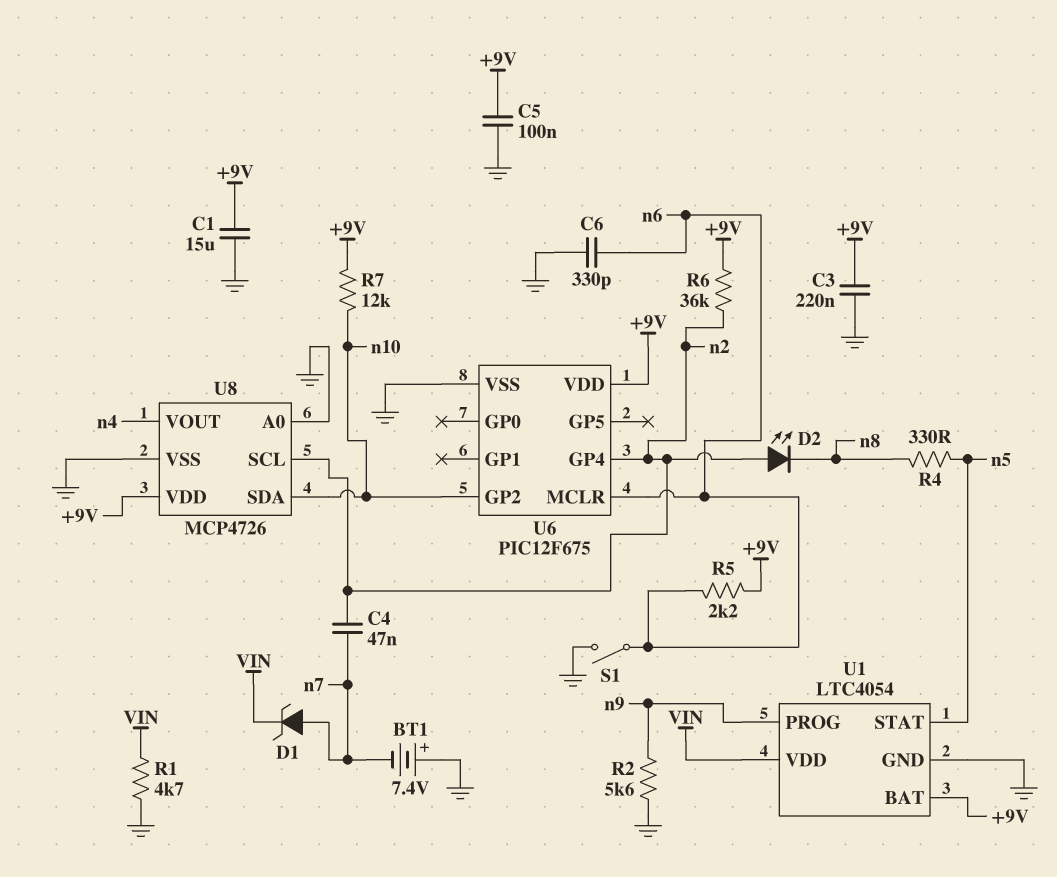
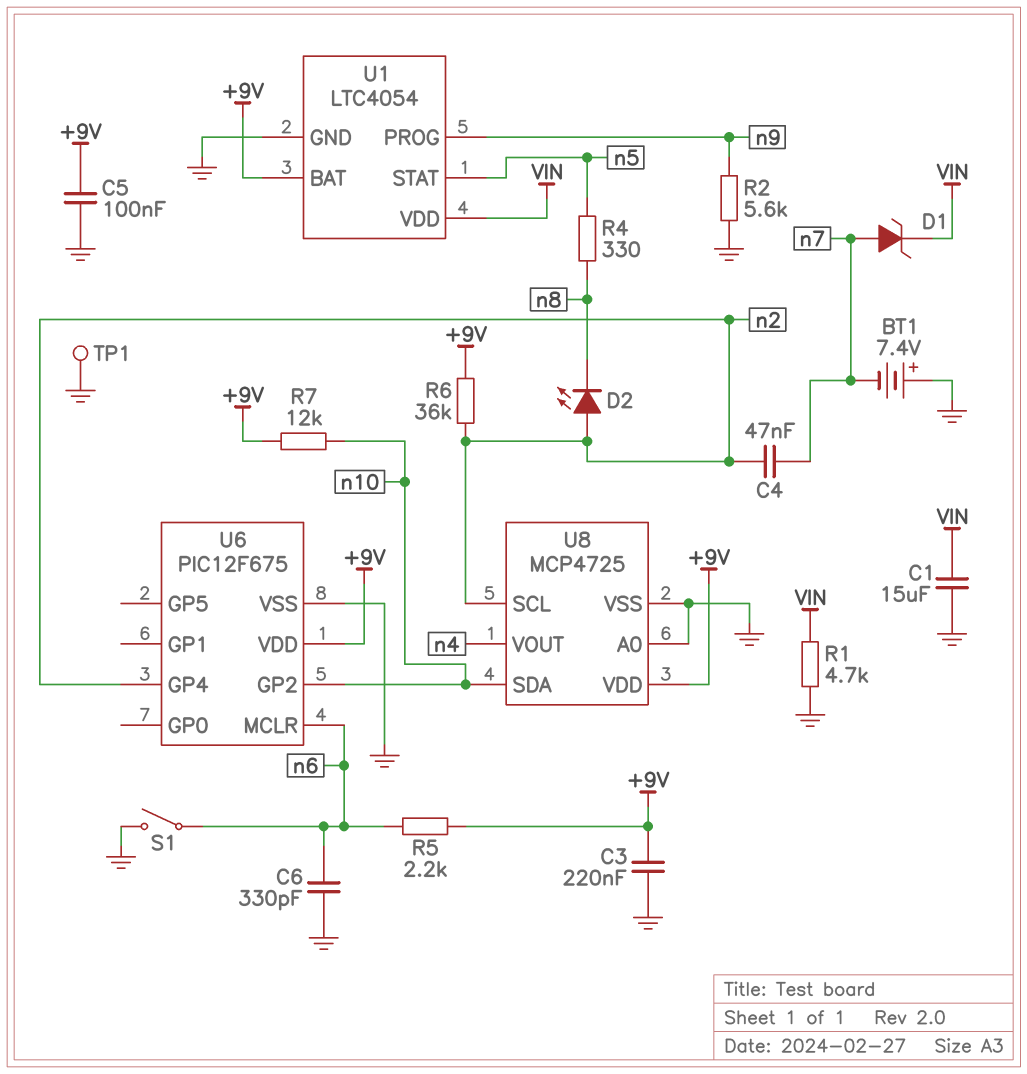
C1: 15uF (+9V, GND) -> 15uF (GND, VIN)
TP1: none -> test point (GND)
U8: MCP4726 -> MCP4725

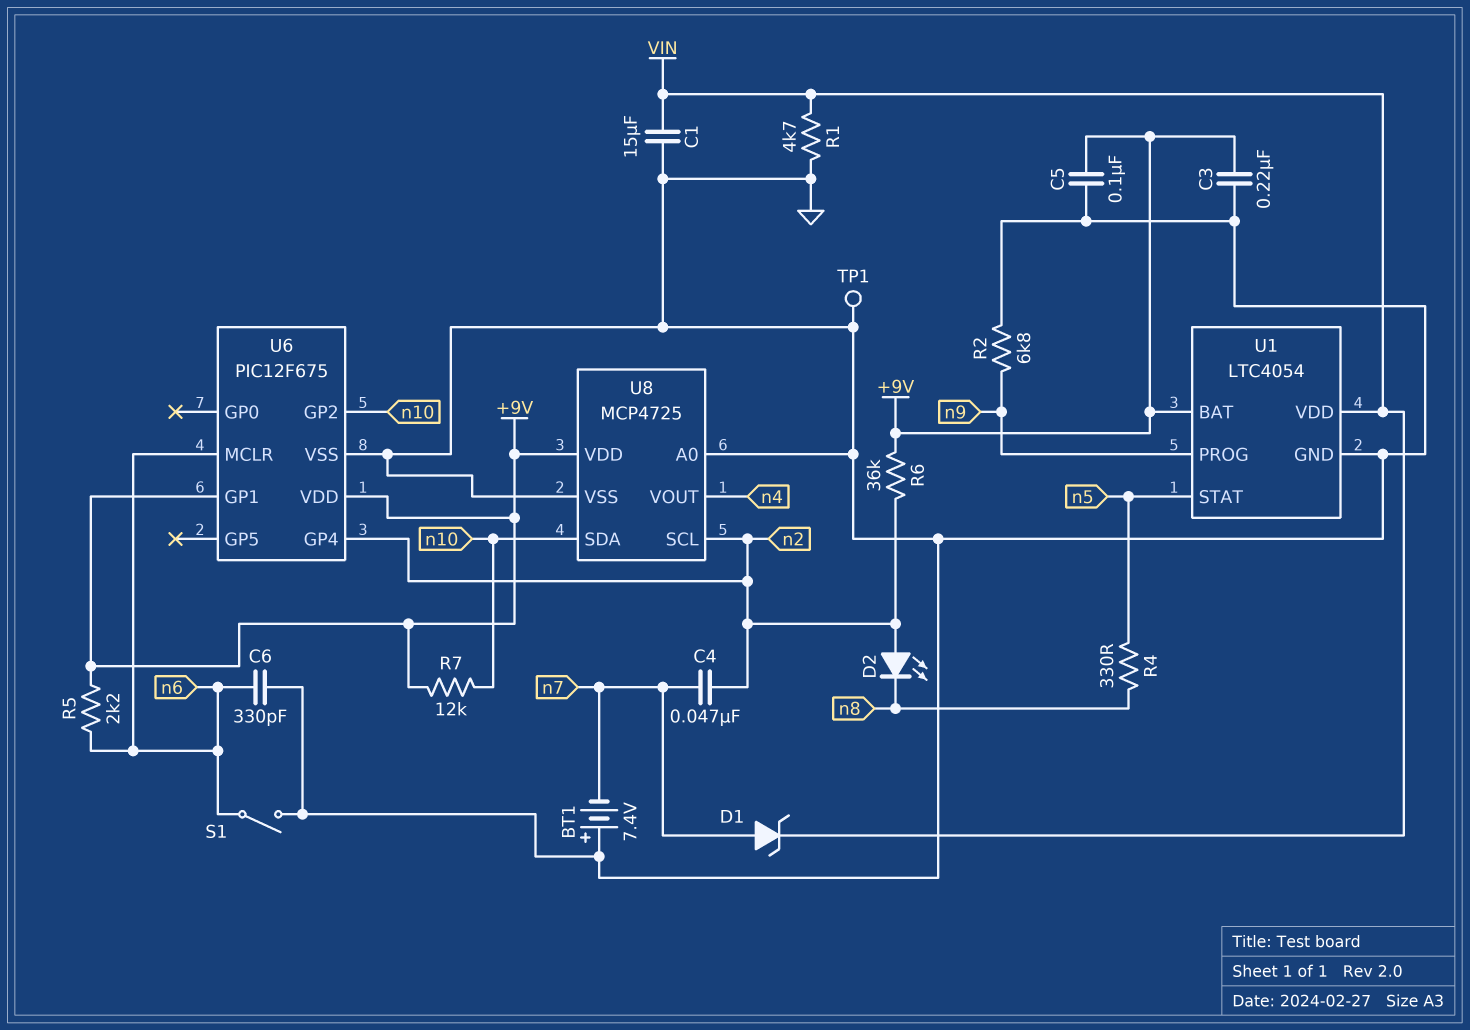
R2: 5.6k (GND, n9) -> 6.8k (GND, n9)
U6 pin GP1: none -> +9V

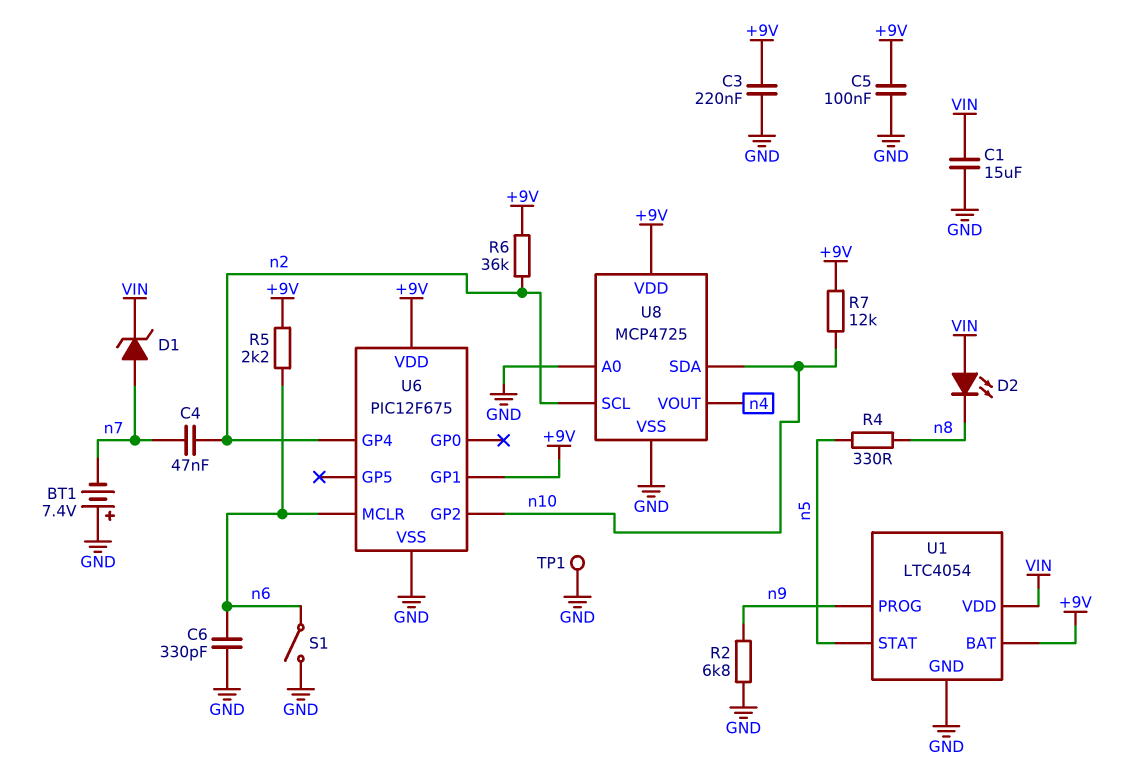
D2: LED (A n2, K n8) -> LED (A VIN, K n8)
R1: 4.7k (GND, VIN) -> none

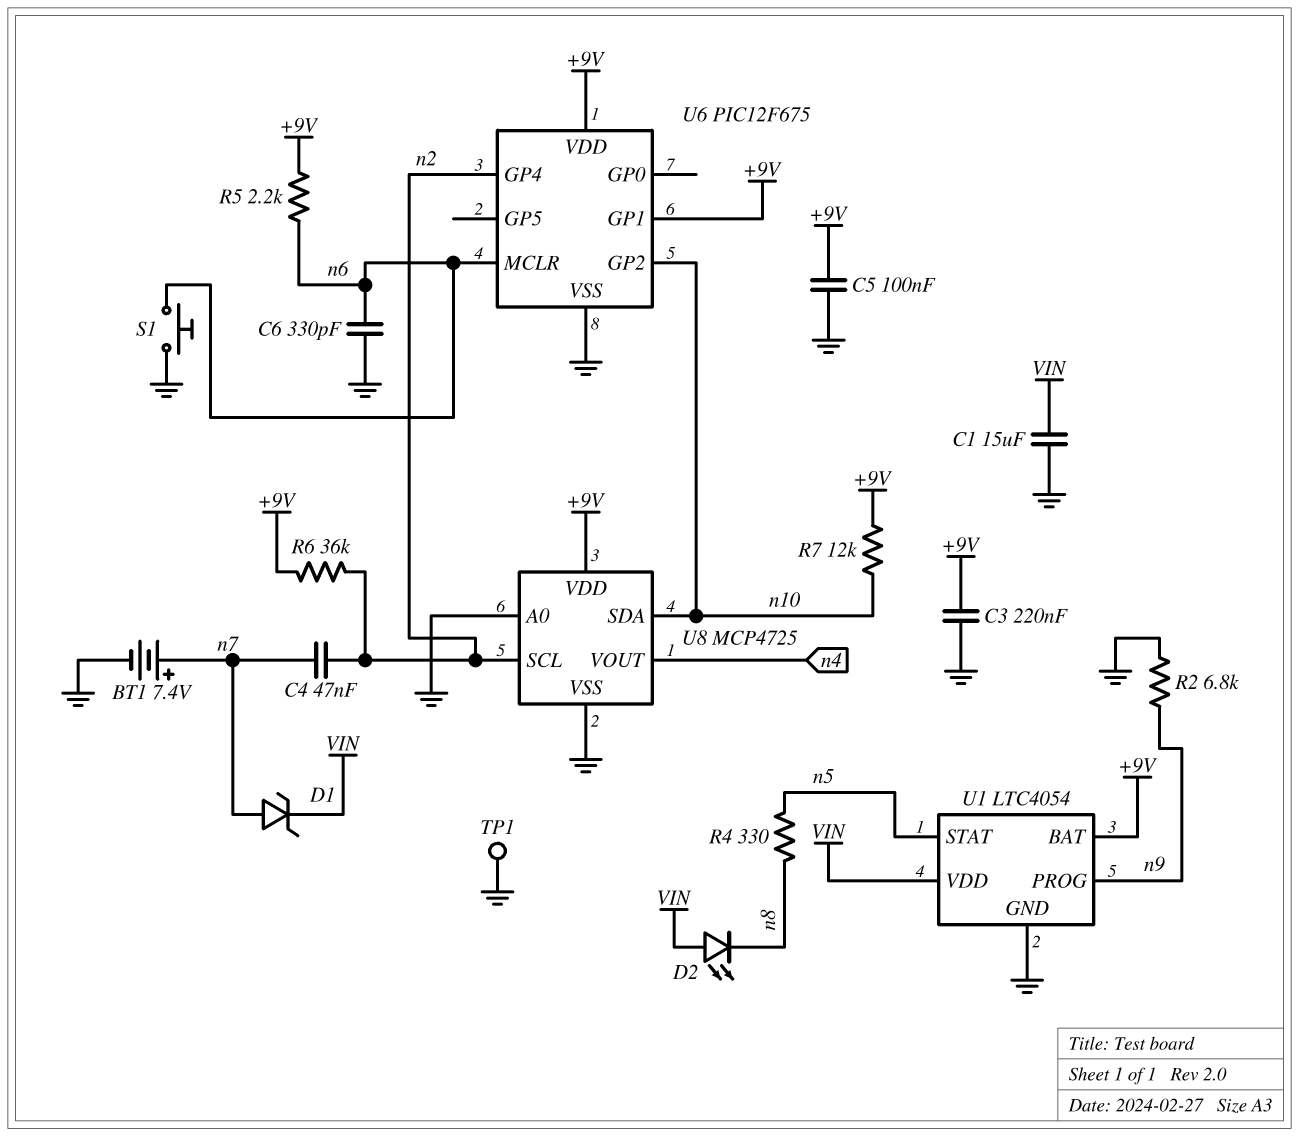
BT1: 7.4V (plus GND, minus n7) -> 7.4V (plus n7, minus GND)
S1: switch (GND, n6) -> button (GND, n6)

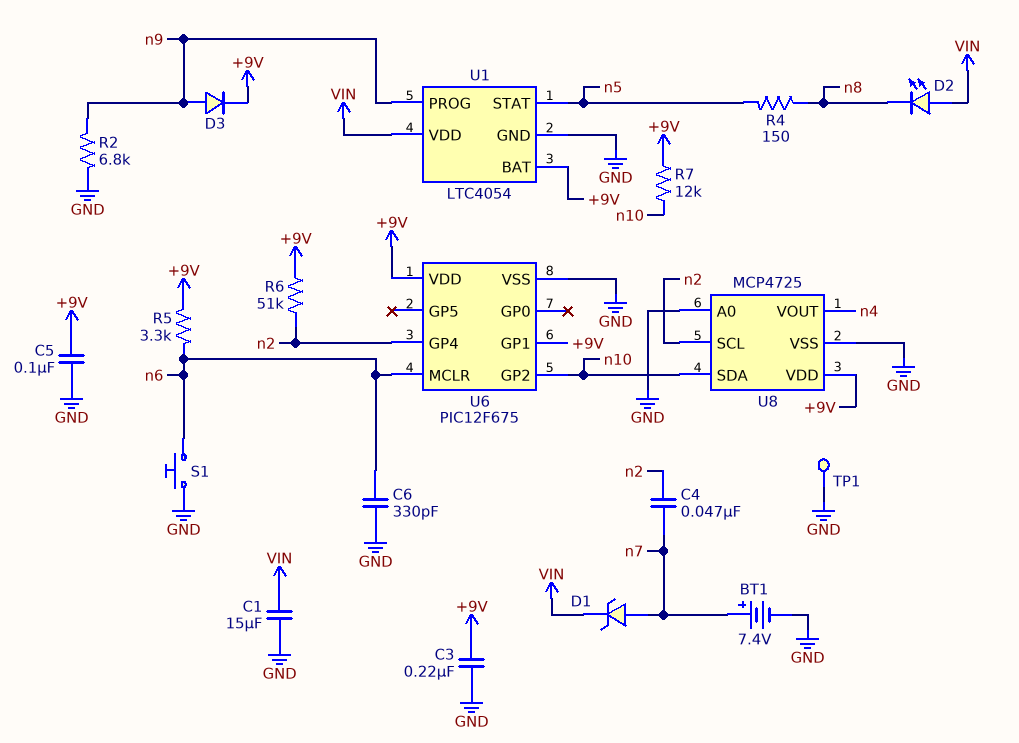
D3: none -> diode (A n9, K +9V)
R4: 330 (n5, n8) -> 150 (n5, n8)
R5: 2.2k (+9V, n6) -> 3.3k (+9V, n6)
R6: 36k (+9V, n2) -> 51k (+9V, n2)

